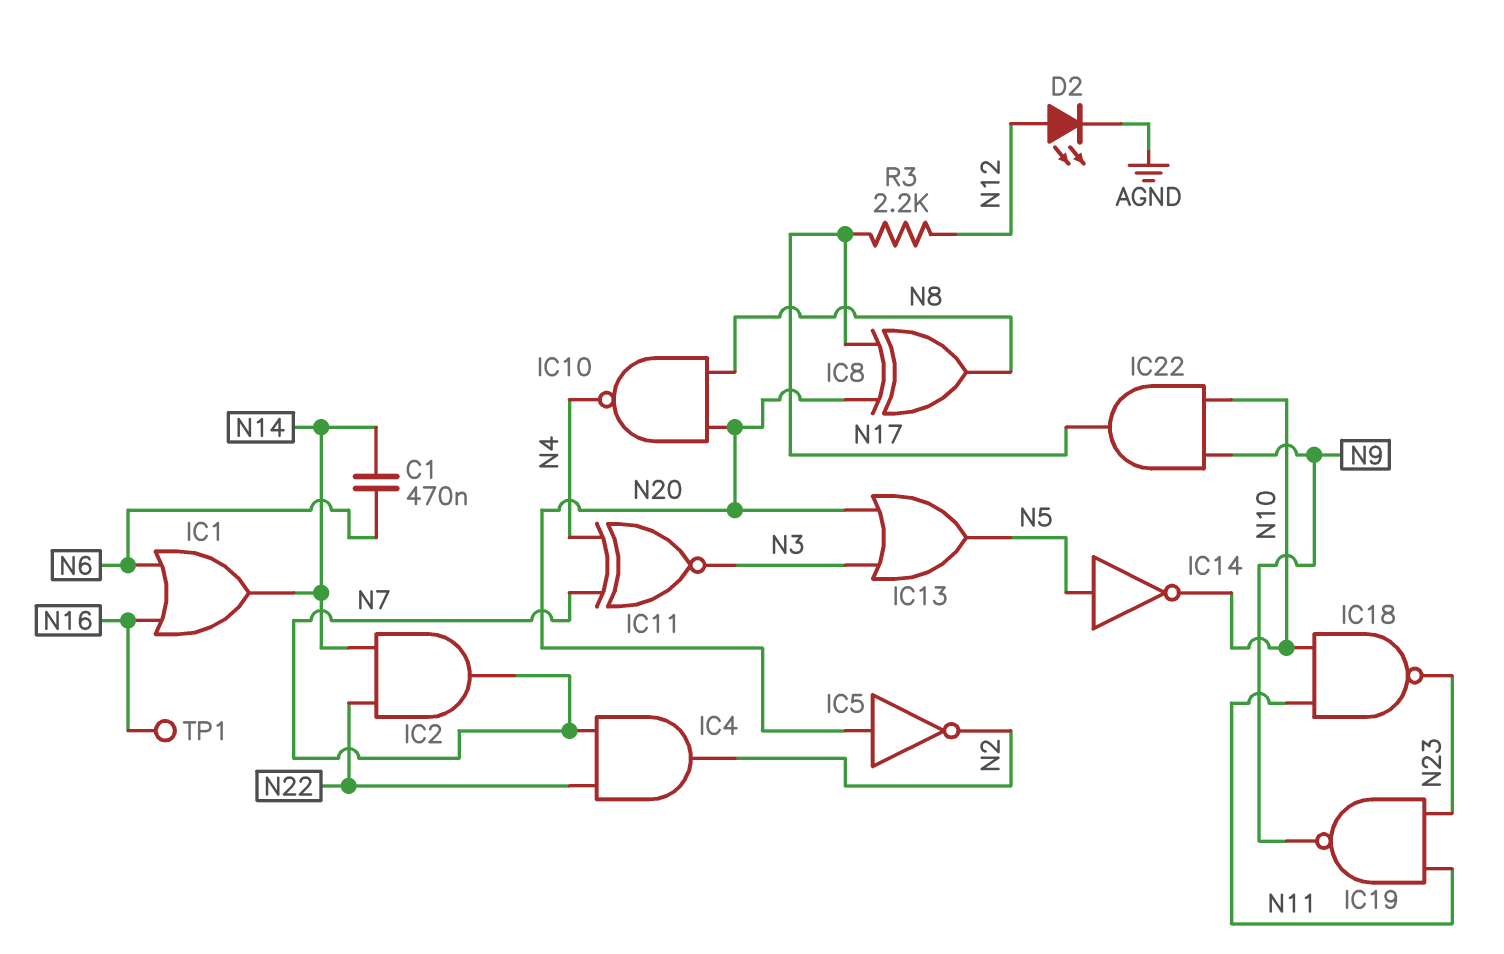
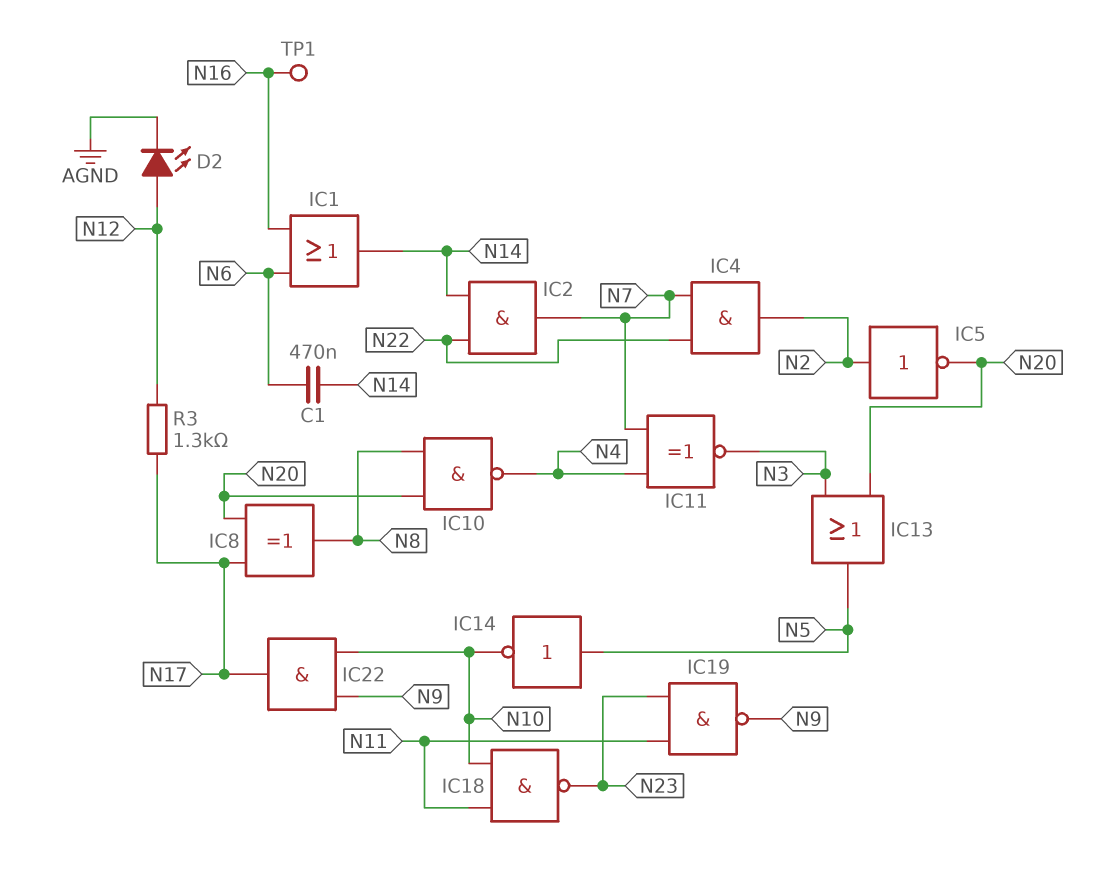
IC5: NOT (in N20, out N2) -> NOT (in N2, out N20)
R3: 2.2k (N12, N17) -> 1.3k (N12, N17)

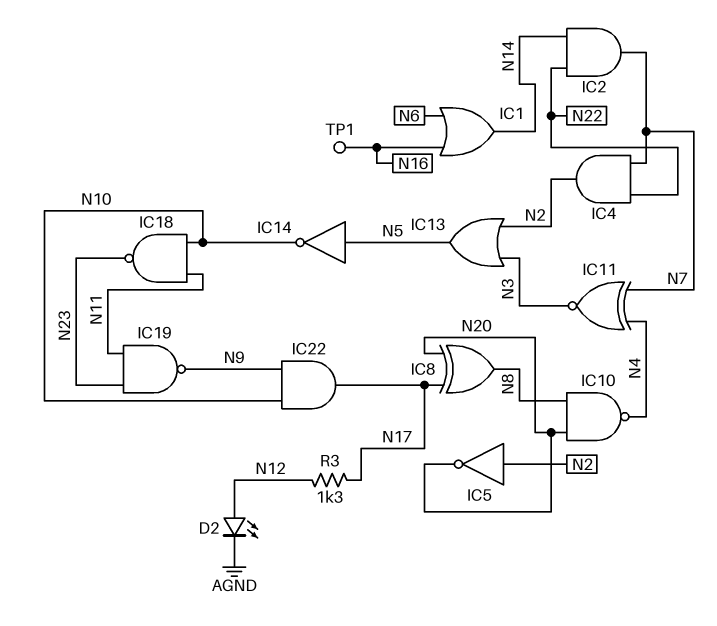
C1: 470nF (N6, N14) -> none
IC13: OR (in N3, in N20, out N5) -> OR (in N2, in N3, out N5)

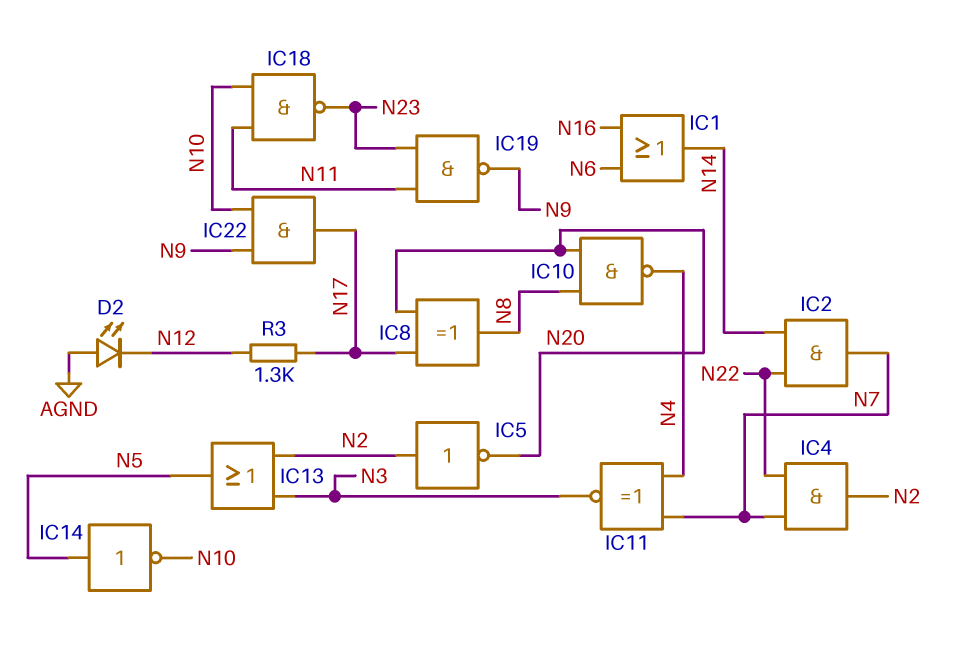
D2: LED (A N12, K AGND) -> LED (A AGND, K N12)
TP1: test point (N16) -> none

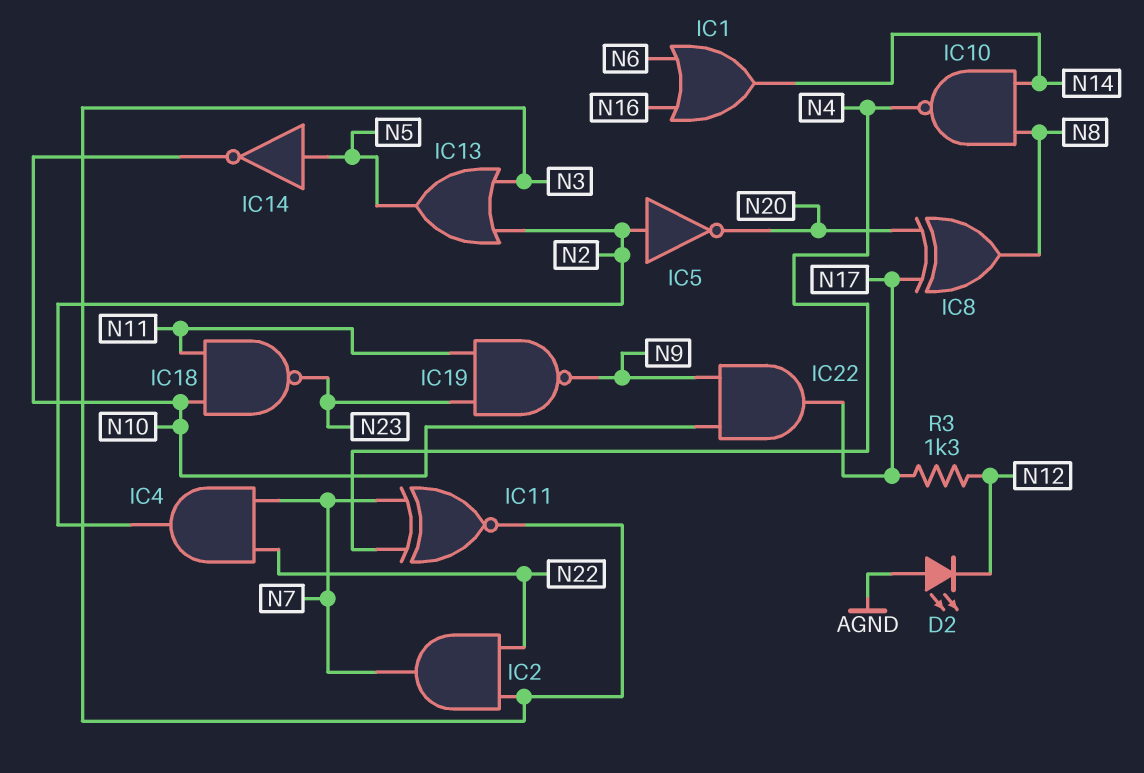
IC2: AND (in N14, in N22, out N7) -> AND (in N3, in N22, out N7)
IC10: NAND (in N8, in N20, out N4) -> NAND (in N8, in N14, out N4)

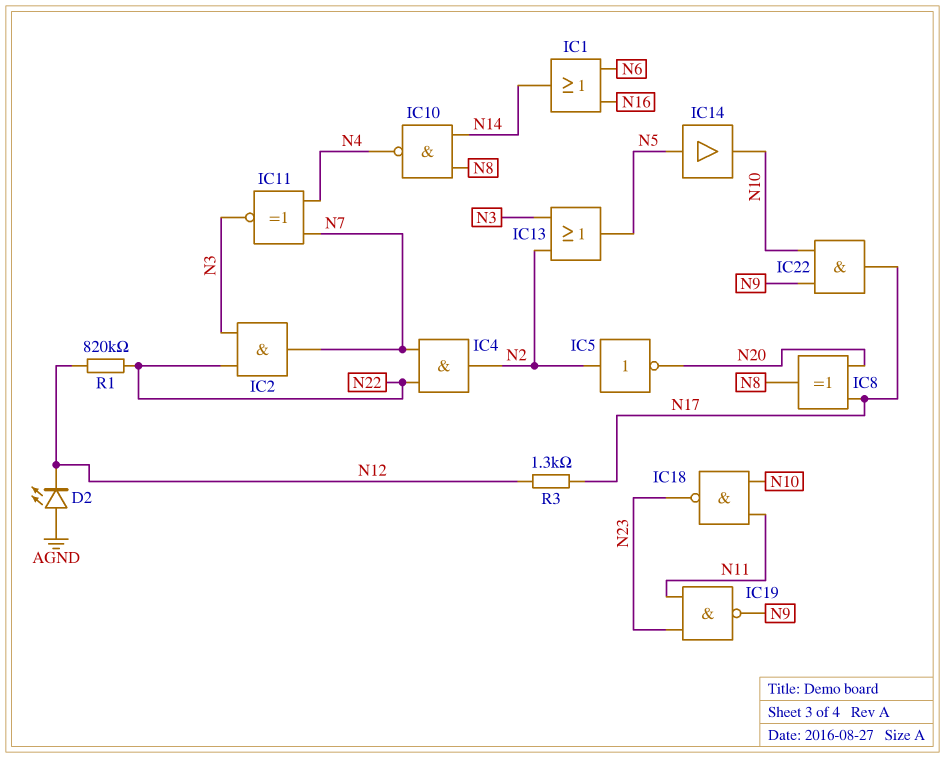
IC14: NOT (in N5, out N10) -> buffer (in N5, out N10)
R1: none -> 820k (N12, N22)

